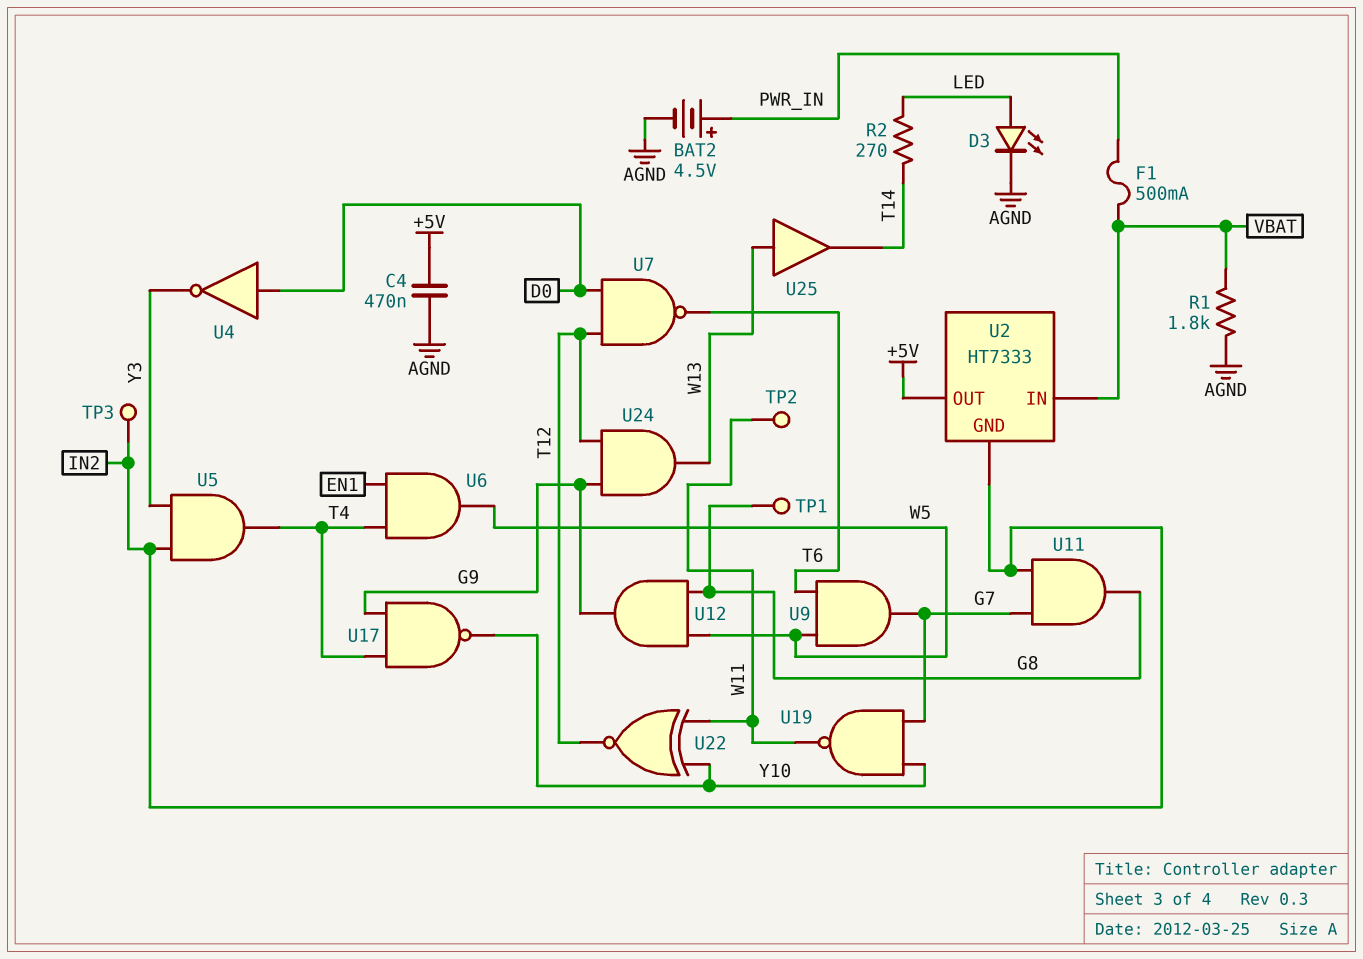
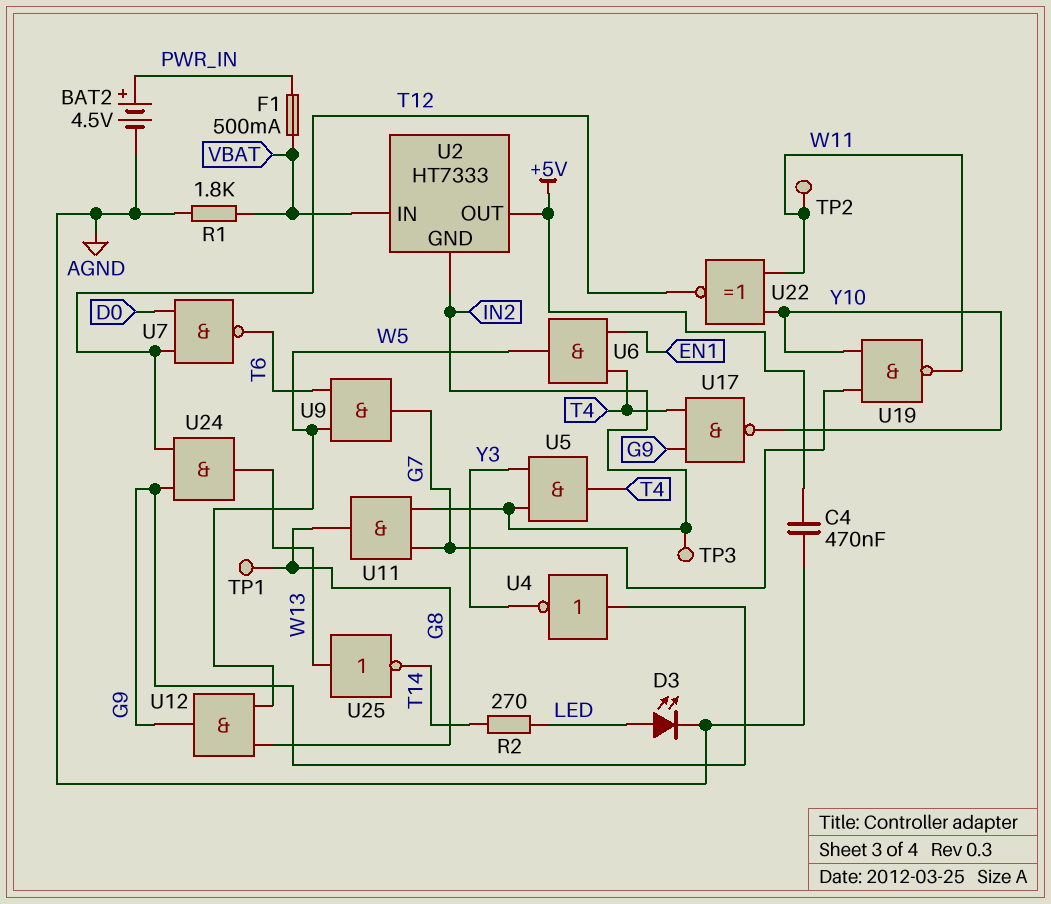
U4: NOT (in D0, out Y3) -> NOT (in G9, out Y3)
U25: buffer (in W13, out T14) -> NOT (in W13, out T14)

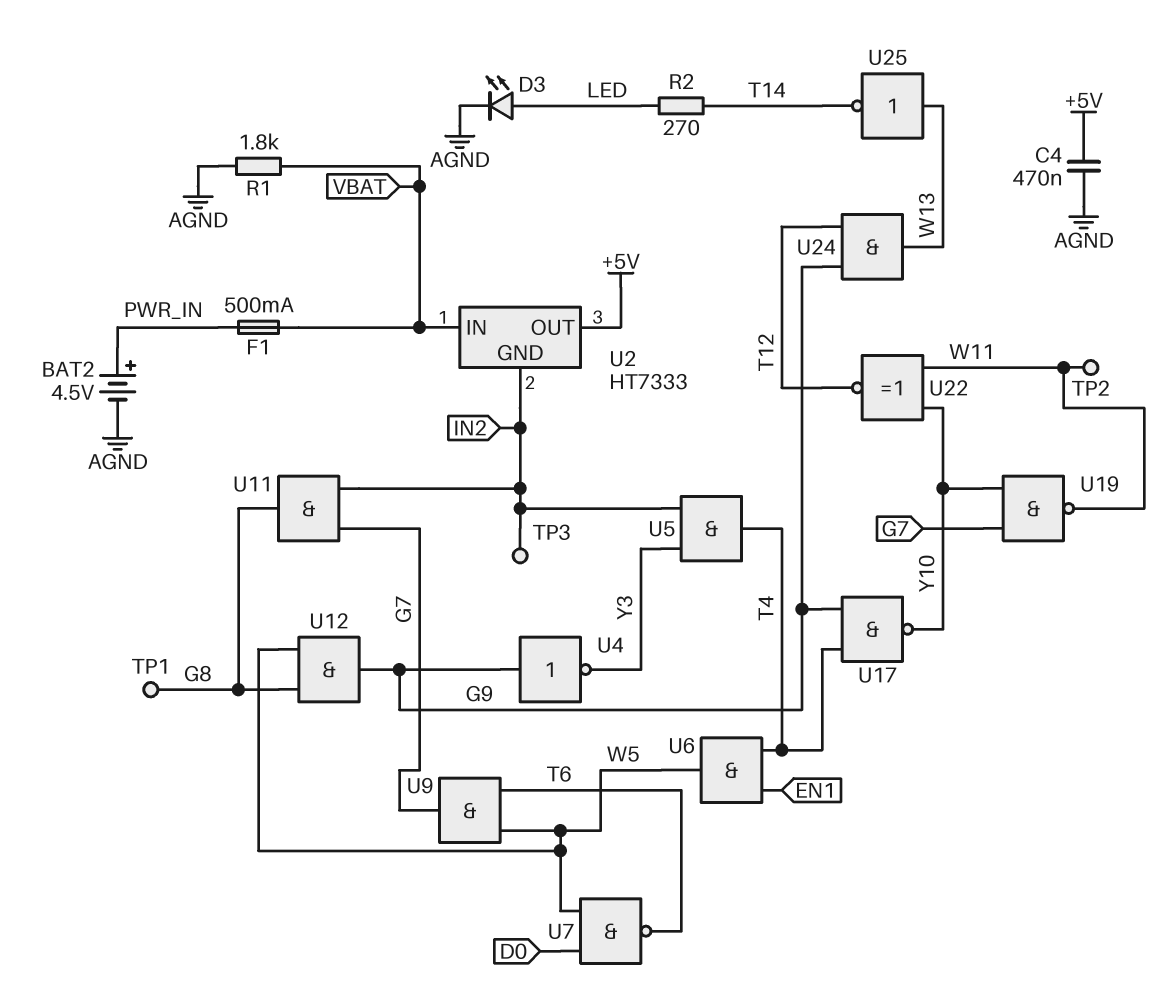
U7: NAND (in D0, in T12, out T6) -> NAND (in D0, in W5, out T6)

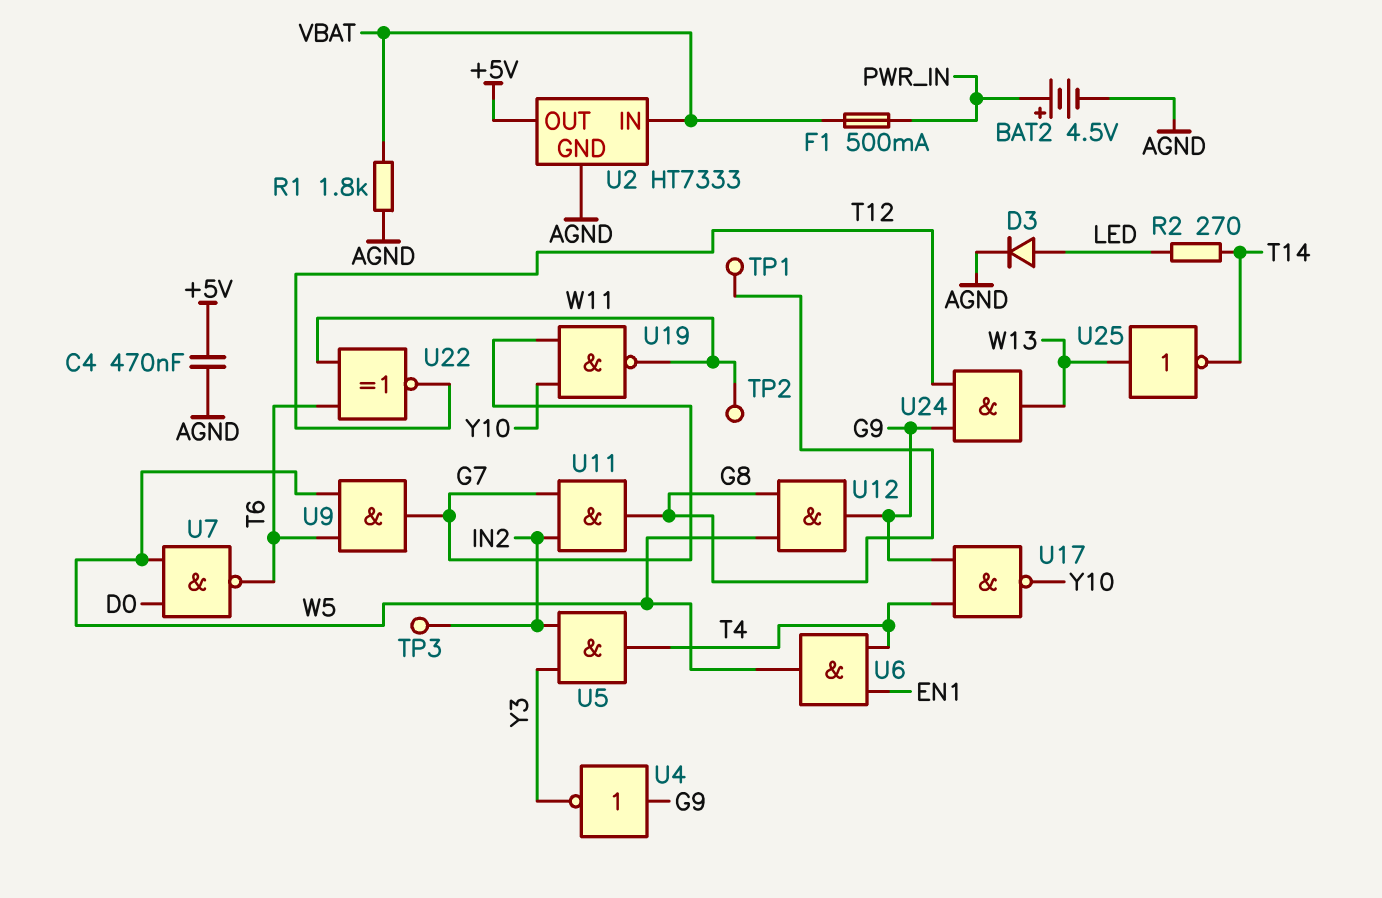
D3: LED (A LED, K AGND) -> diode (A LED, K AGND)
U2 pin GND: IN2 -> AGND
U22: XNOR (in W11, in Y10, out T12) -> XNOR (in T6, in W11, out T12)

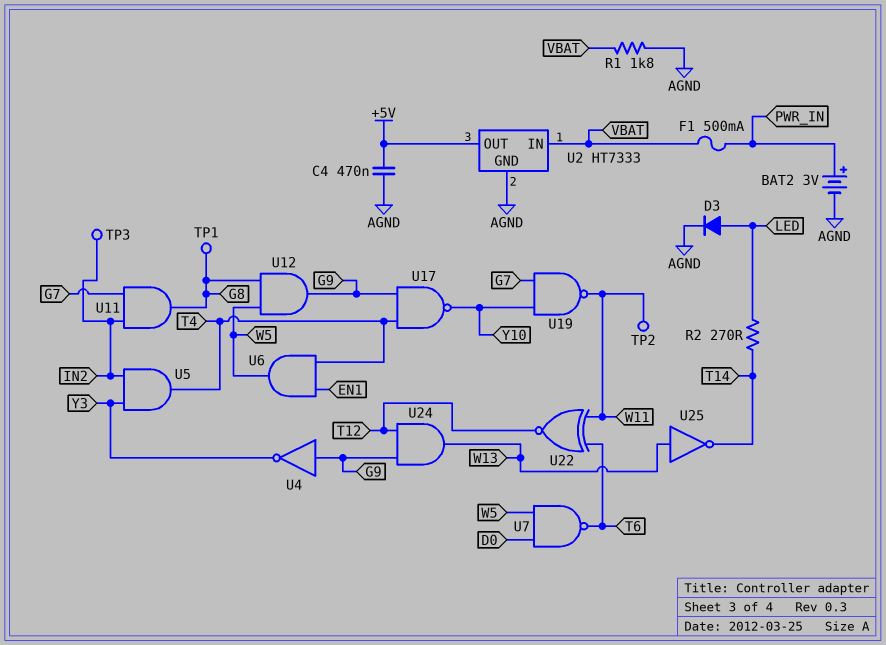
BAT2: 4.5V (plus PWR_IN, minus AGND) -> 3V (plus PWR_IN, minus AGND)
U9: AND (in T6, in W5, out G7) -> none

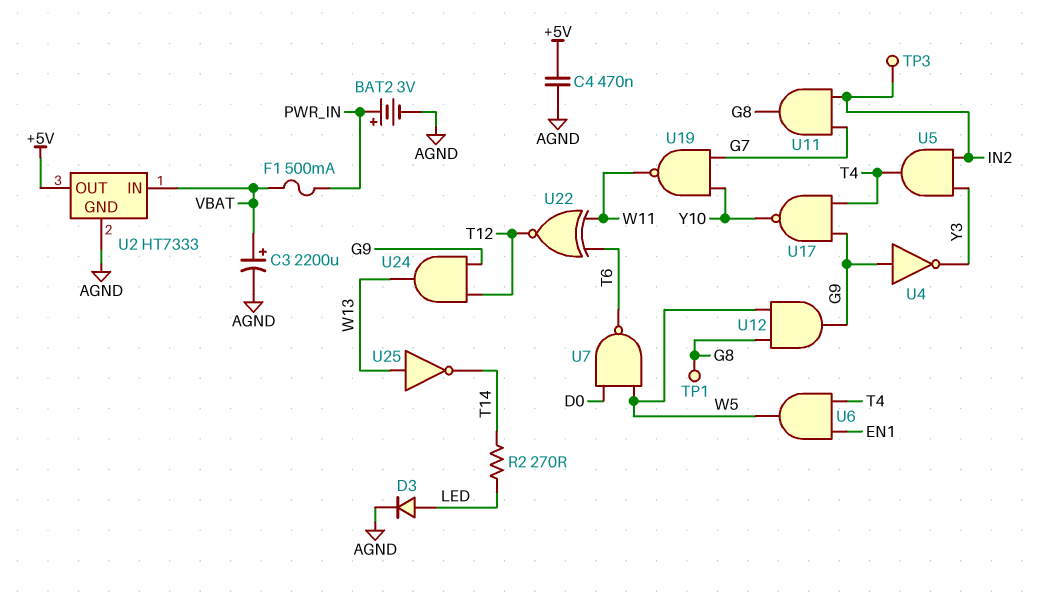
C3: none -> 2200uF (plus VBAT, minus AGND)
R1: 1.8k (AGND, VBAT) -> none
TP2: test point (W11) -> none

